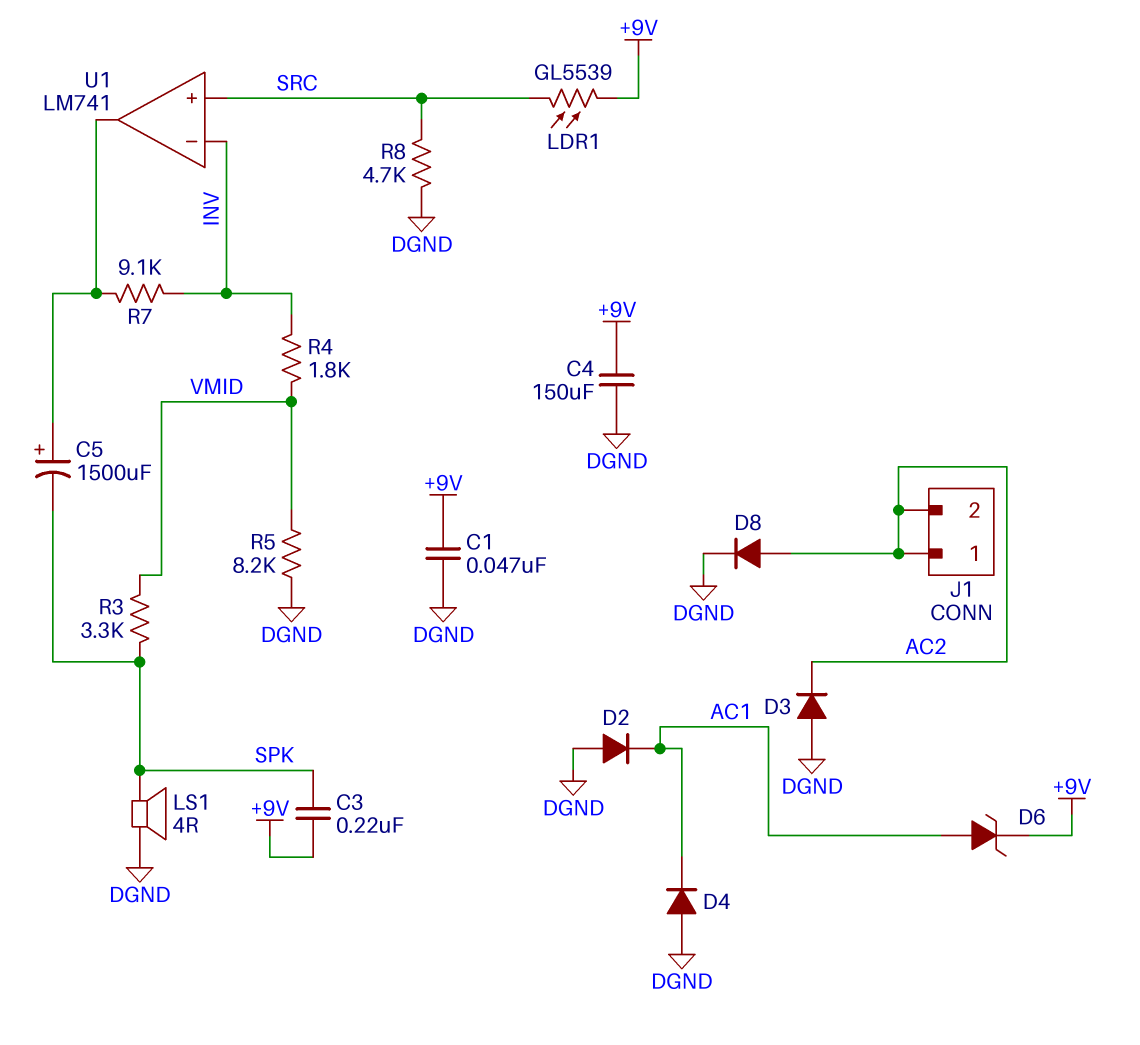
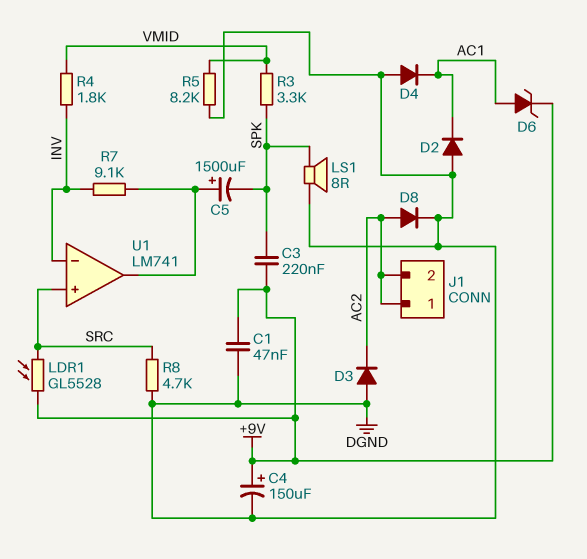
C4: 150uF (+9V, DGND) -> 150uF (plus +9V, minus DGND)
LDR1: GL5539 (+9V, SRC) -> GL5528 (+9V, SRC)
LS1: speaker 4R (DGND, SPK) -> speaker 8R (DGND, SPK)

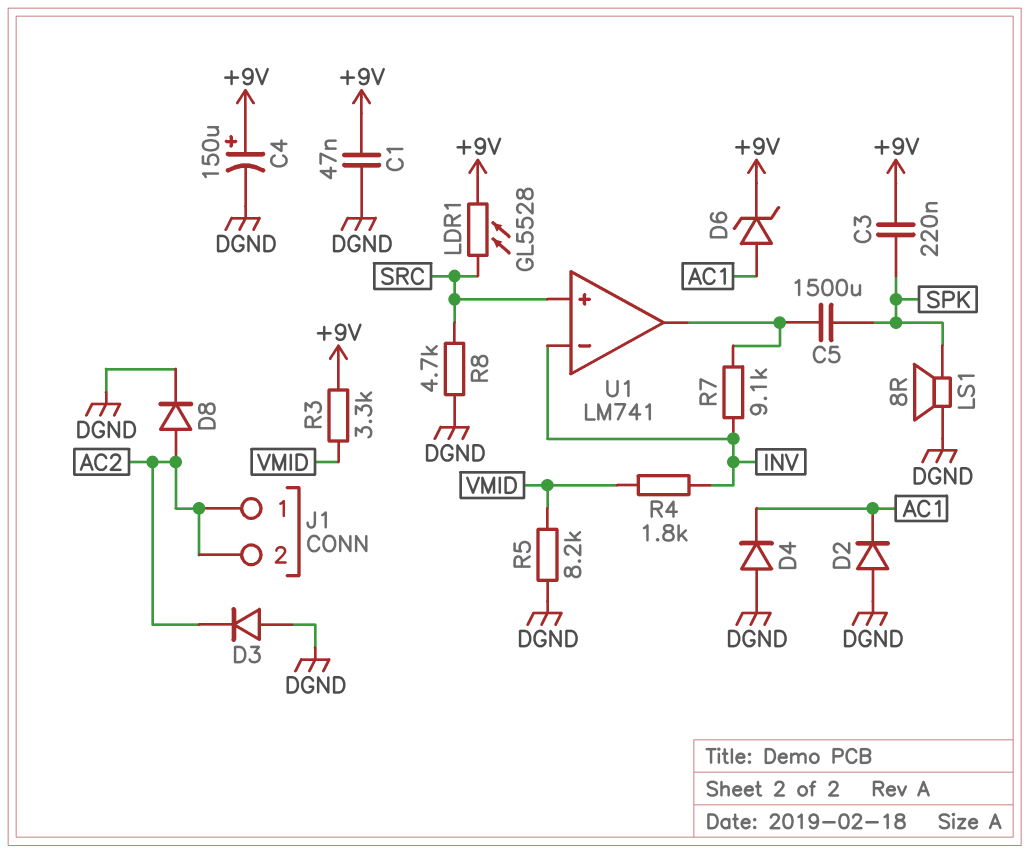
C5: 1500uF (plus U1/out, minus SPK) -> 1500uF (SPK, U1/out)
R3: 3.3k (SPK, VMID) -> 3.3k (+9V, VMID)

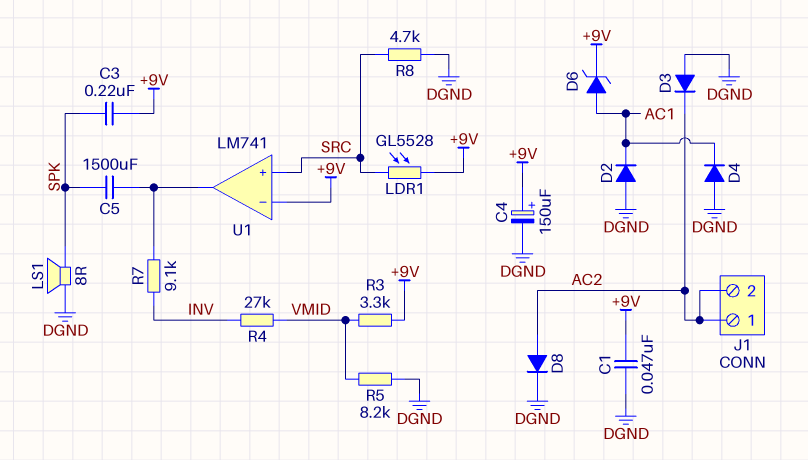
R4: 1.8k (INV, VMID) -> 27k (INV, VMID)
U1 pin in-: INV -> +9V

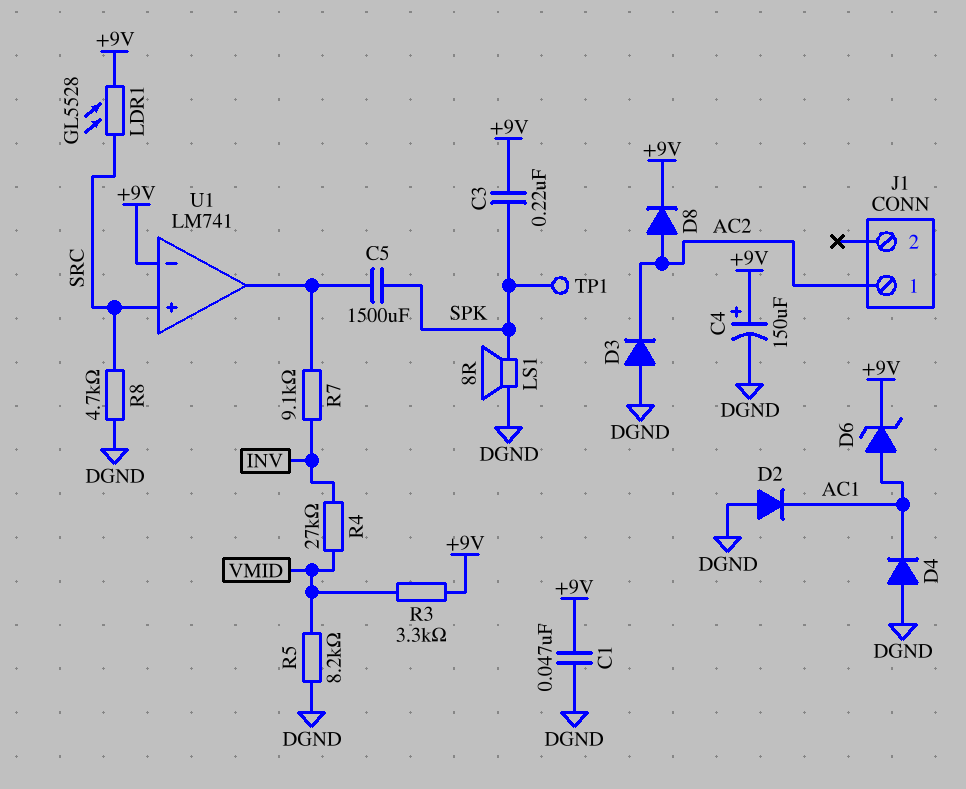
D8: diode (A AC2, K DGND) -> diode (A AC2, K +9V)
J1 pin 2: AC2 -> none
TP1: none -> test point (SPK)

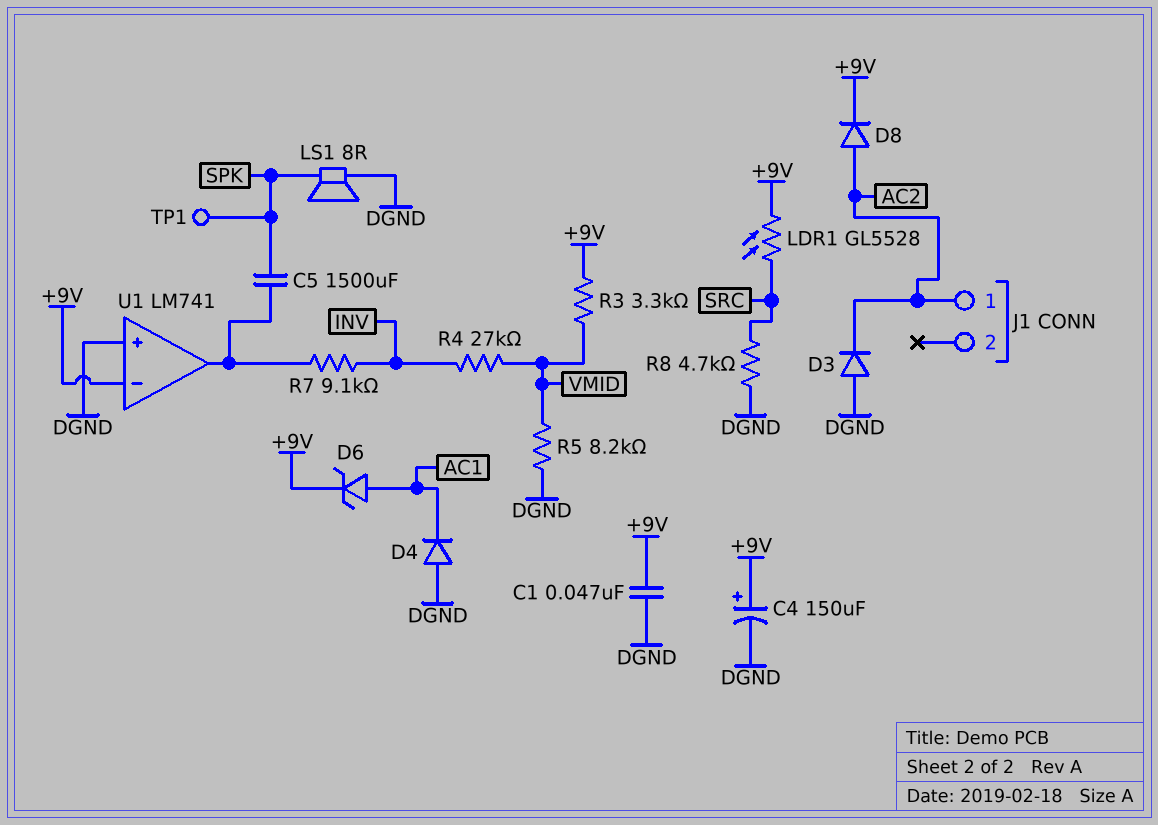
C3: 220nF (+9V, SPK) -> none
D2: diode (A DGND, K AC1) -> none
U1 pin in+: SRC -> DGND

